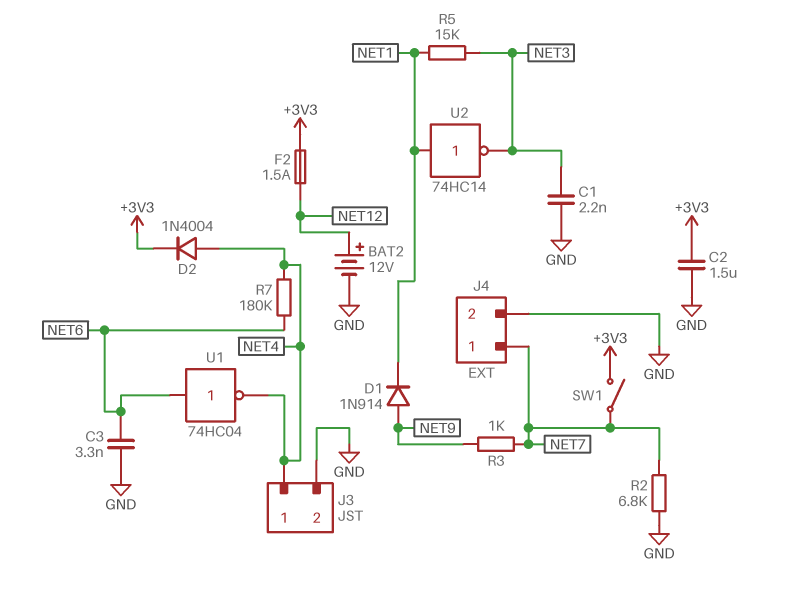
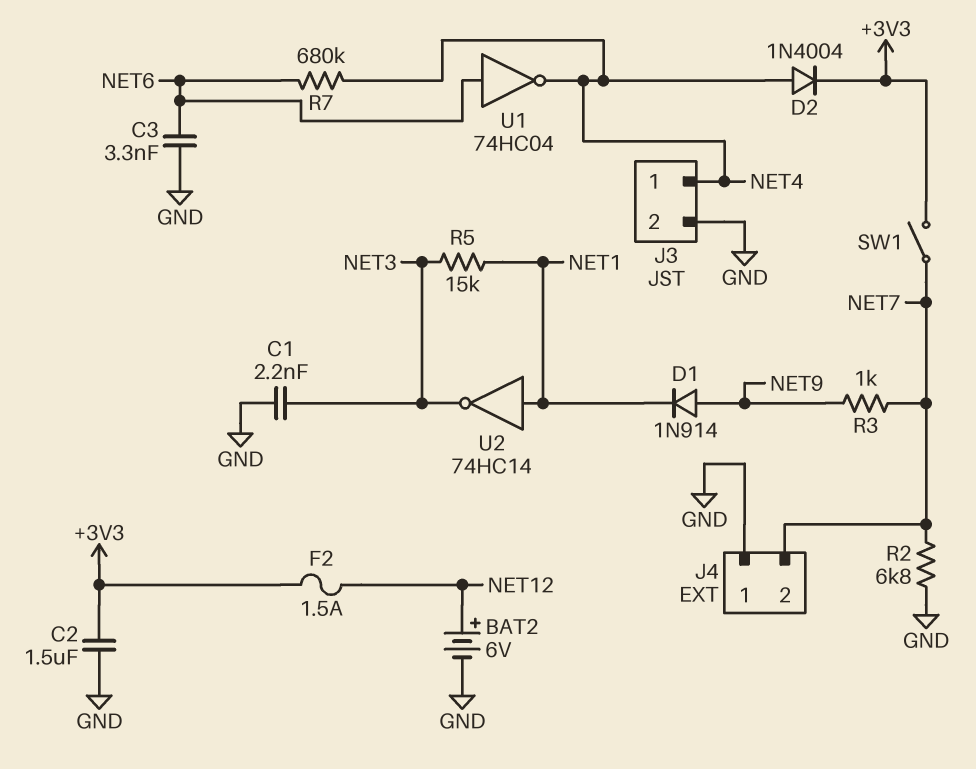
BAT2: 12V (plus NET12, minus GND) -> 6V (plus NET12, minus GND)
J4 pin 1: NET7 -> GND
J4 pin 2: GND -> NET7
R7: 180k (NET4, NET6) -> 680k (NET4, NET6)

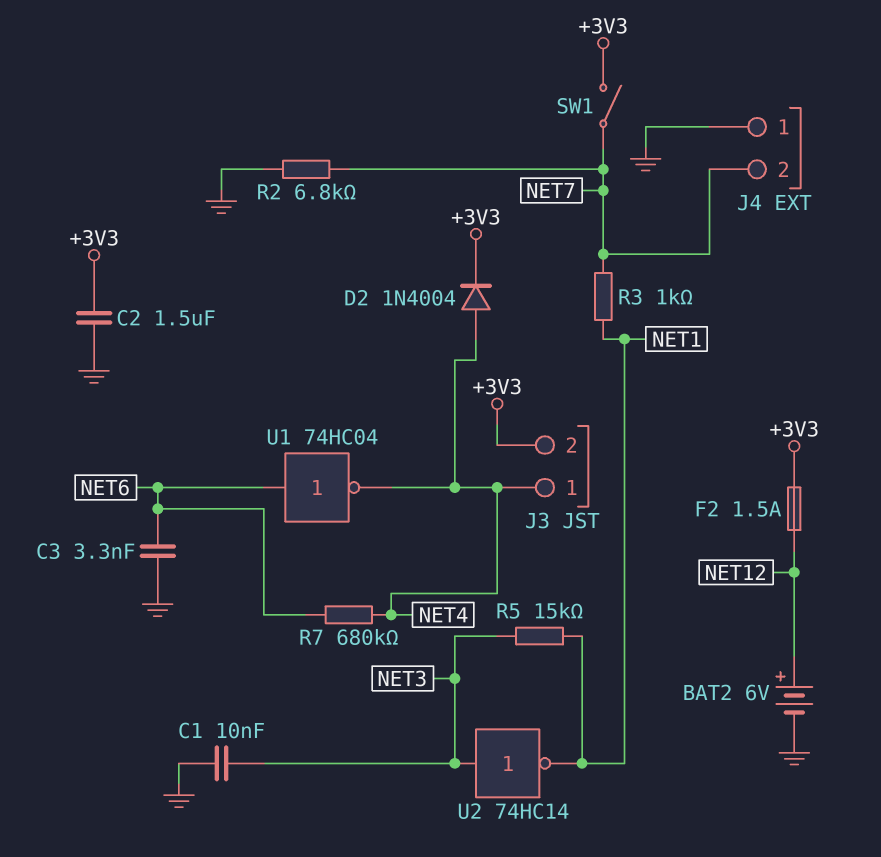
C1: 2.2nF (GND, NET3) -> 10nF (GND, NET3)
D1: diode 1N914 (A NET9, K NET1) -> none
J3 pin 2: GND -> +3V3
R3: 1k (NET7, NET9) -> 1k (NET1, NET7)
U2: NOT 74HC14 (in NET1, out NET3) -> NOT 74HC14 (in NET3, out NET1)

